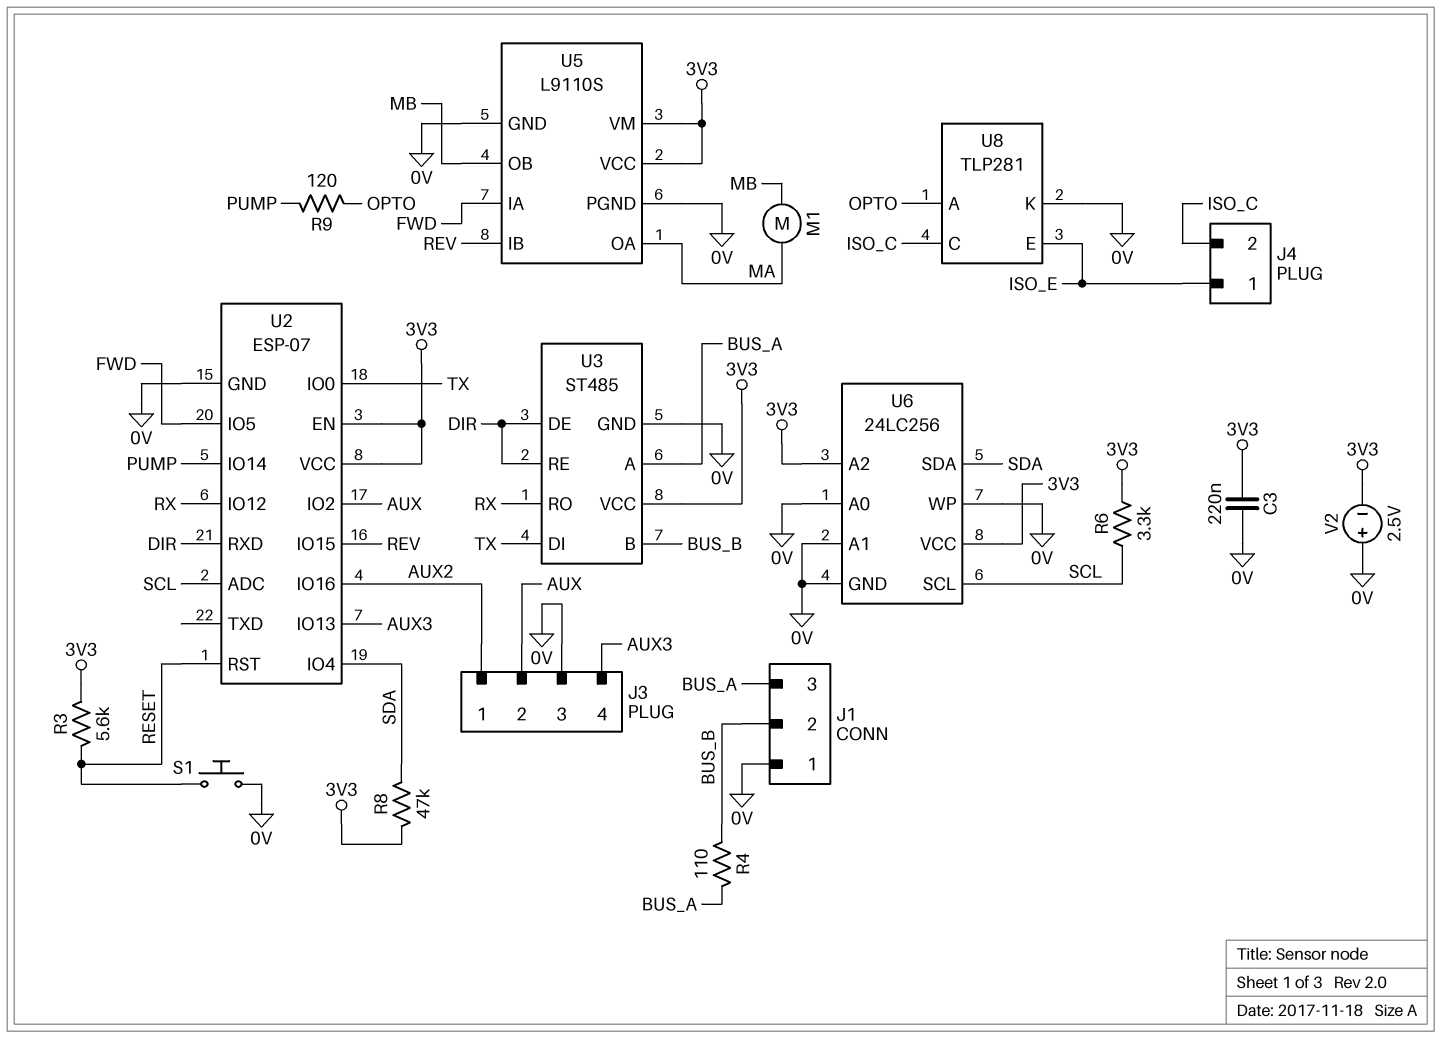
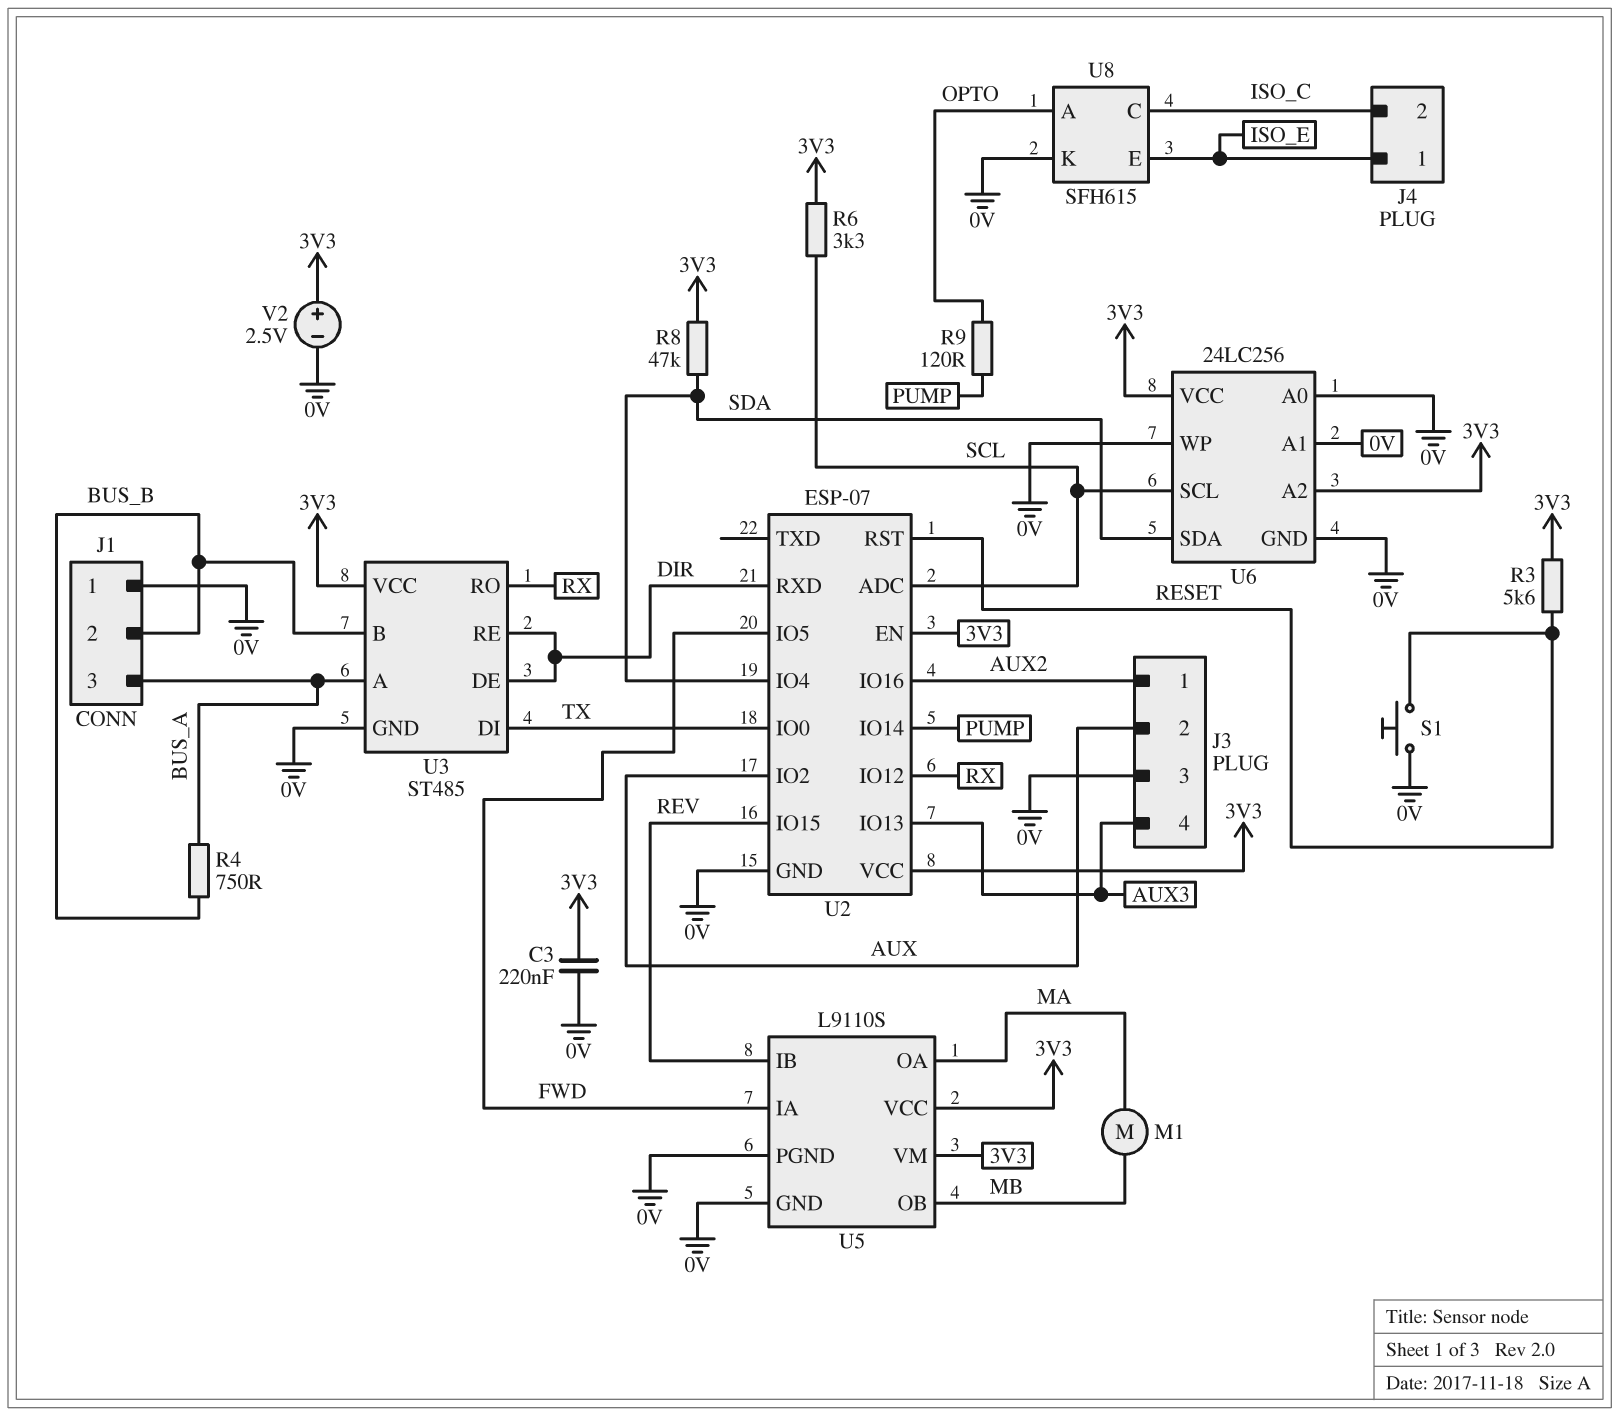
R4: 110 (BUS_A, BUS_B) -> 750 (BUS_A, BUS_B)
U8: TLP281 -> SFH615
V2: 2.5V (plus 0V, minus 3V3) -> 2.5V (plus 3V3, minus 0V)

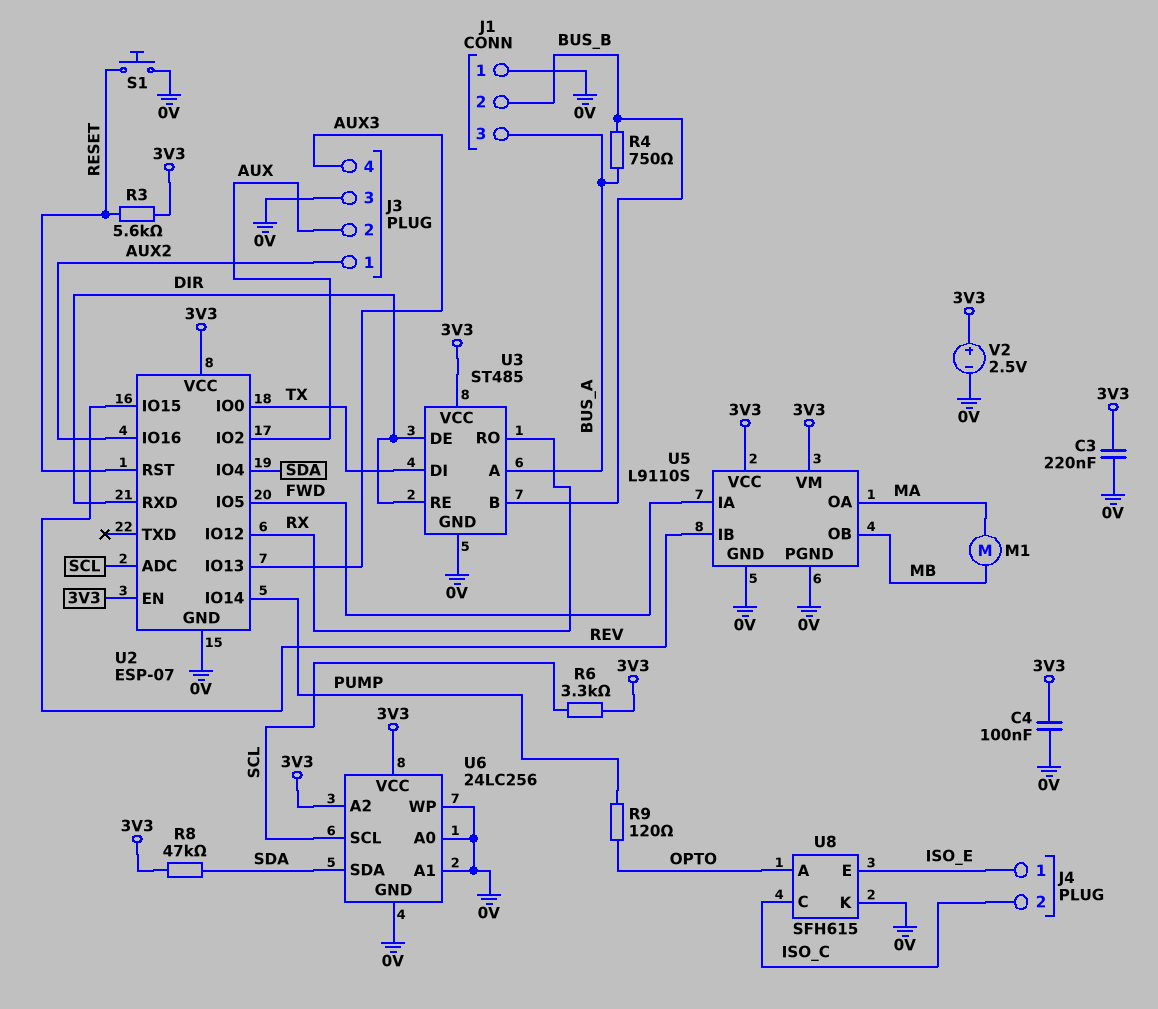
C4: none -> 100nF (0V, 3V3)

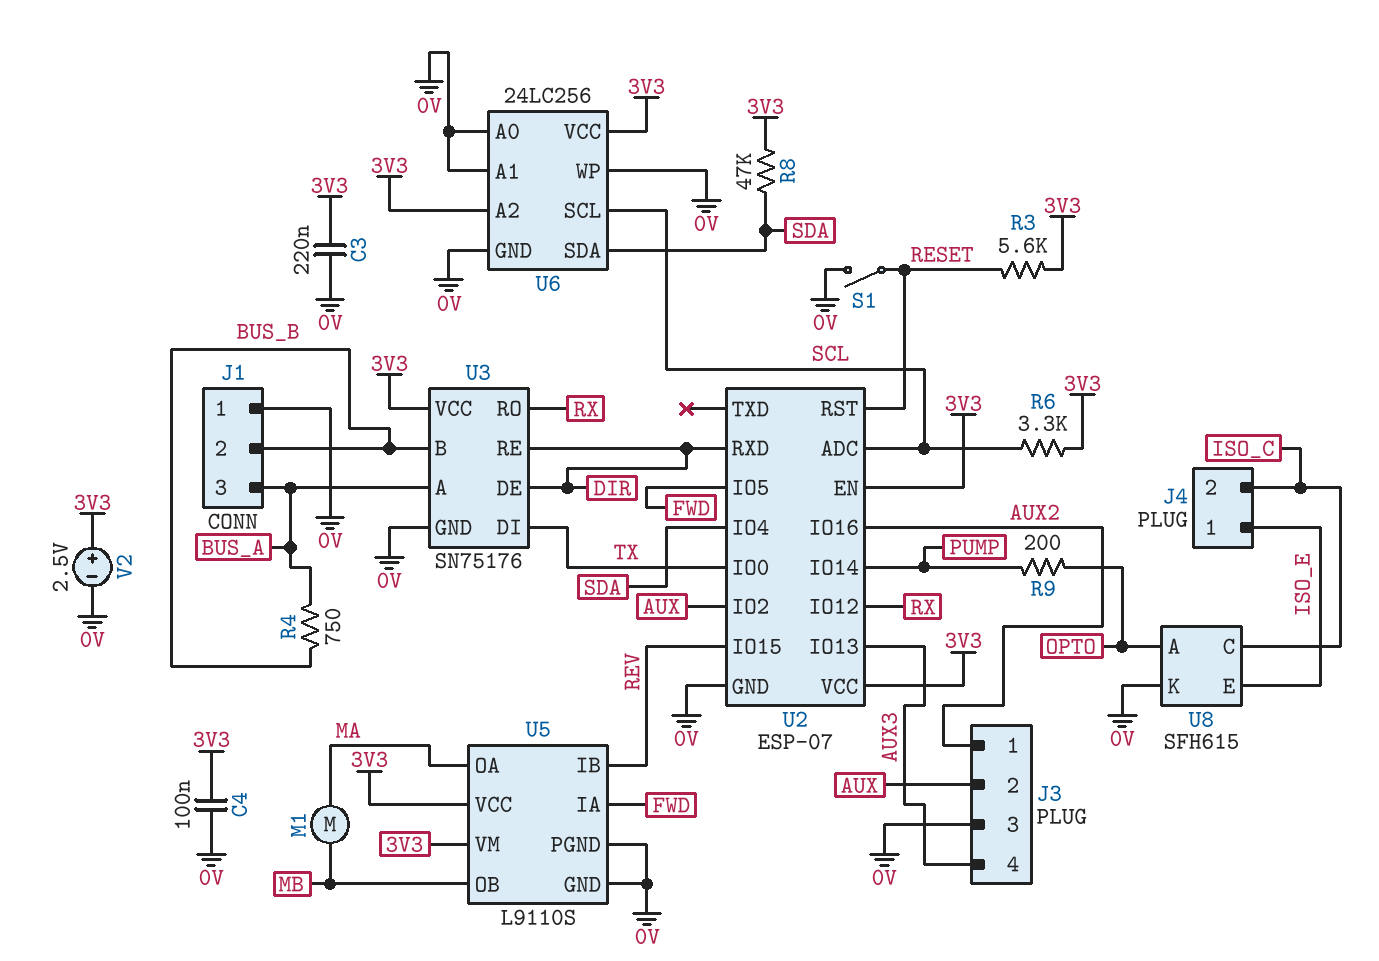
R9: 120 (OPTO, PUMP) -> 200 (OPTO, PUMP)
S1: button (0V, RESET) -> switch (0V, RESET)
U3: ST485 -> SN75176

